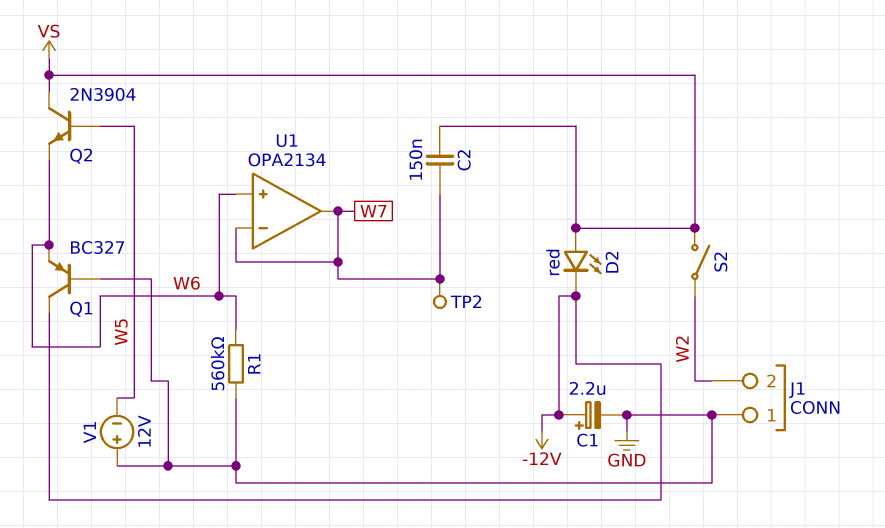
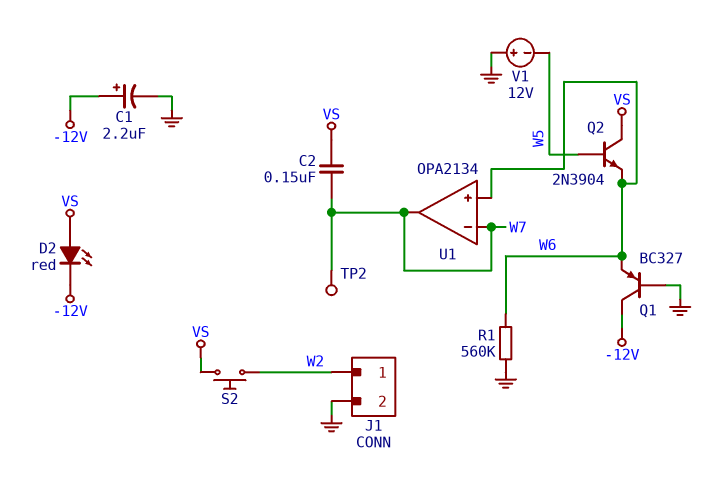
J1 pin 1: GND -> W2
J1 pin 2: W2 -> GND
S2: switch (VS, W2) -> button (VS, W2)

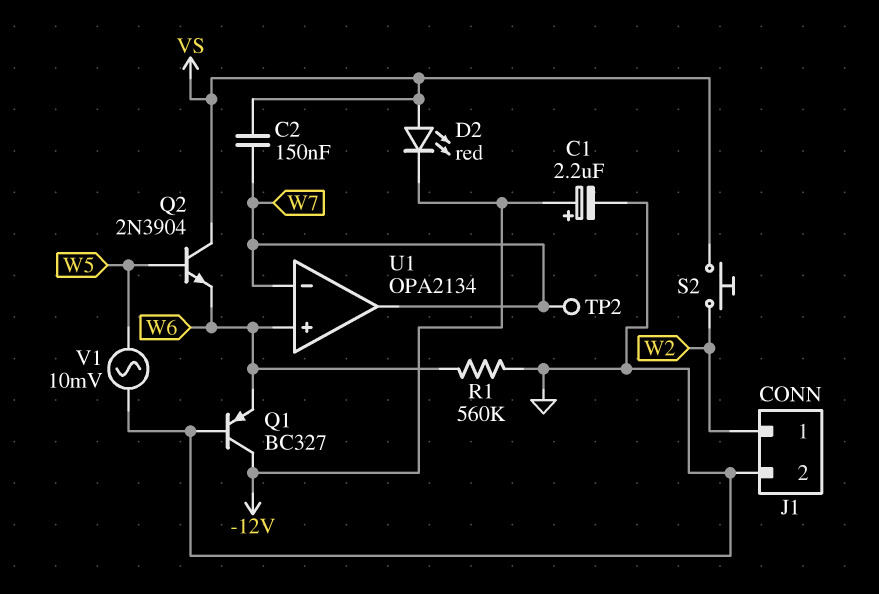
V1: 12V (plus GND, minus W5) -> AC 10mV (GND, W5)

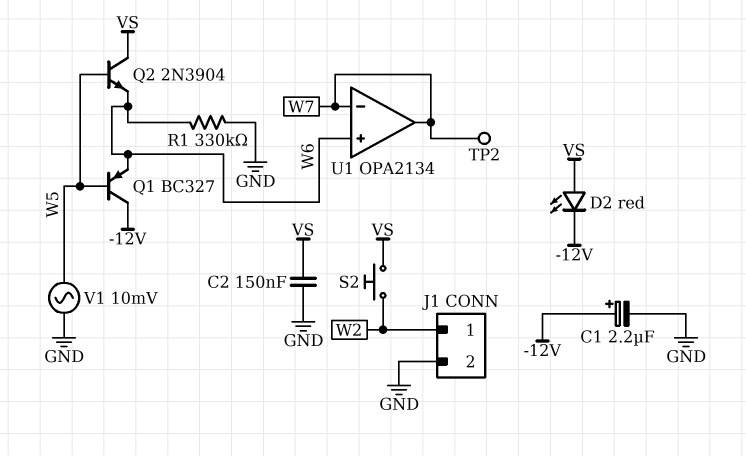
C2: 150nF (VS, W7) -> 150nF (GND, VS)
Q1: PNP BC327 (B GND, C -12V, E W6) -> PNP BC327 (B W5, C -12V, E W6)
R1: 560k (GND, W6) -> 330k (GND, W6)

